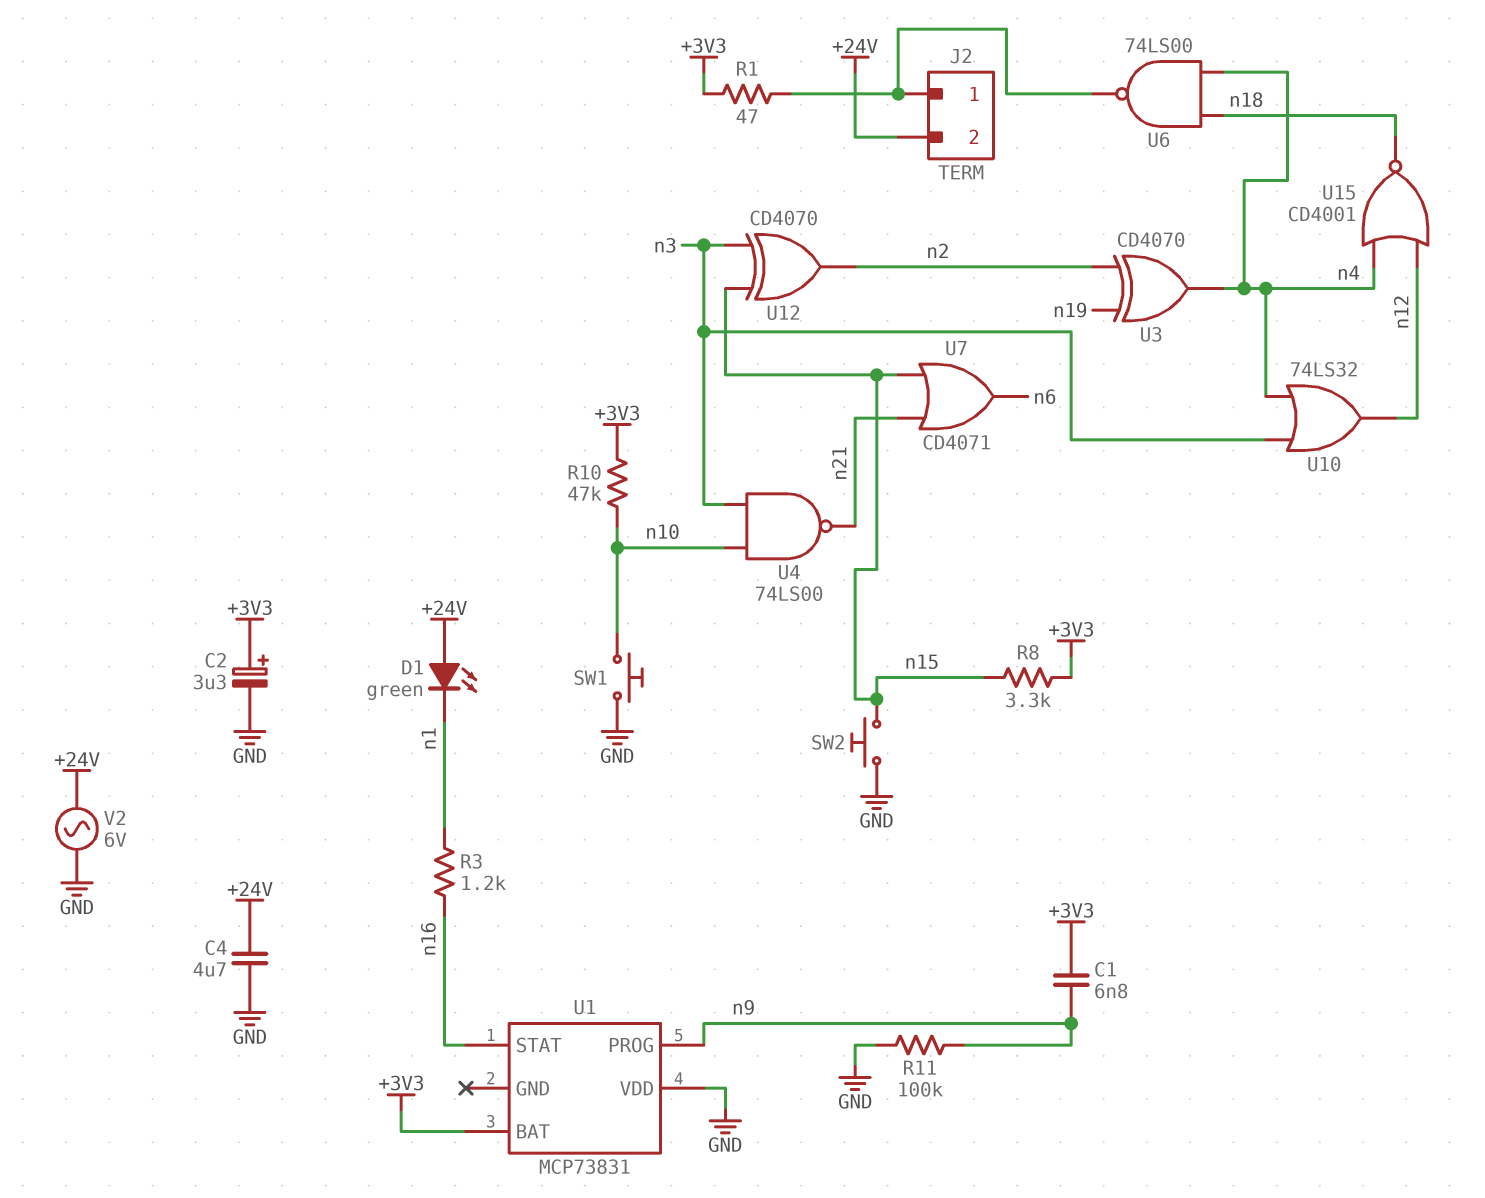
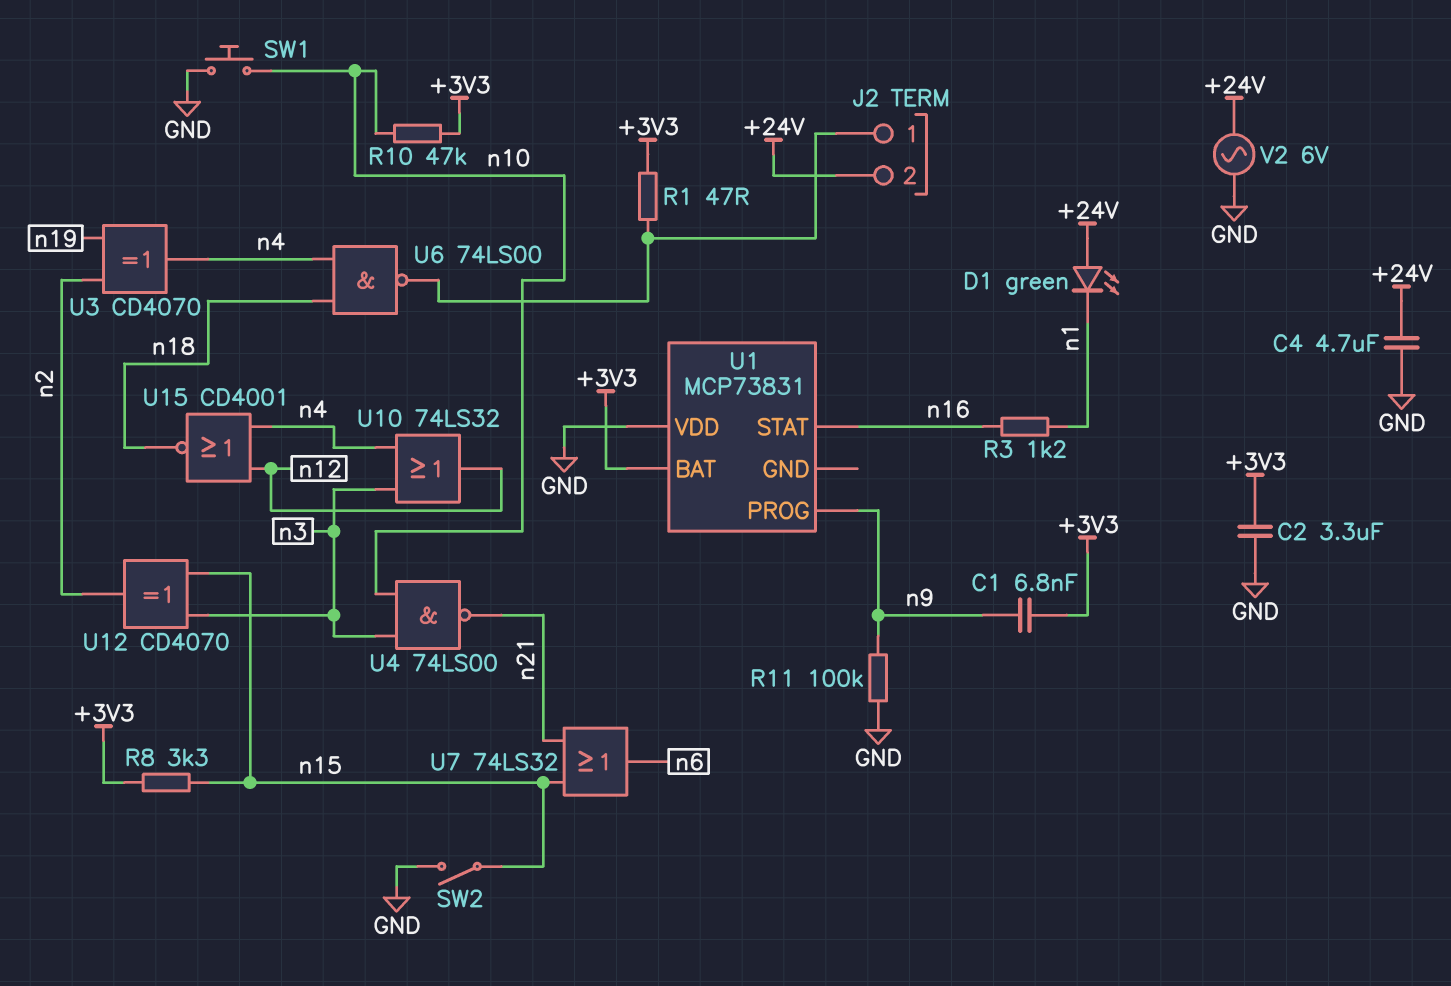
C2: 3.3uF (plus +3V3, minus GND) -> 3.3uF (+3V3, GND)
SW2: button (GND, n15) -> switch (GND, n15)
U7: OR CD4071 (in n15, in n21, out n6) -> OR 74LS32 (in n15, in n21, out n6)

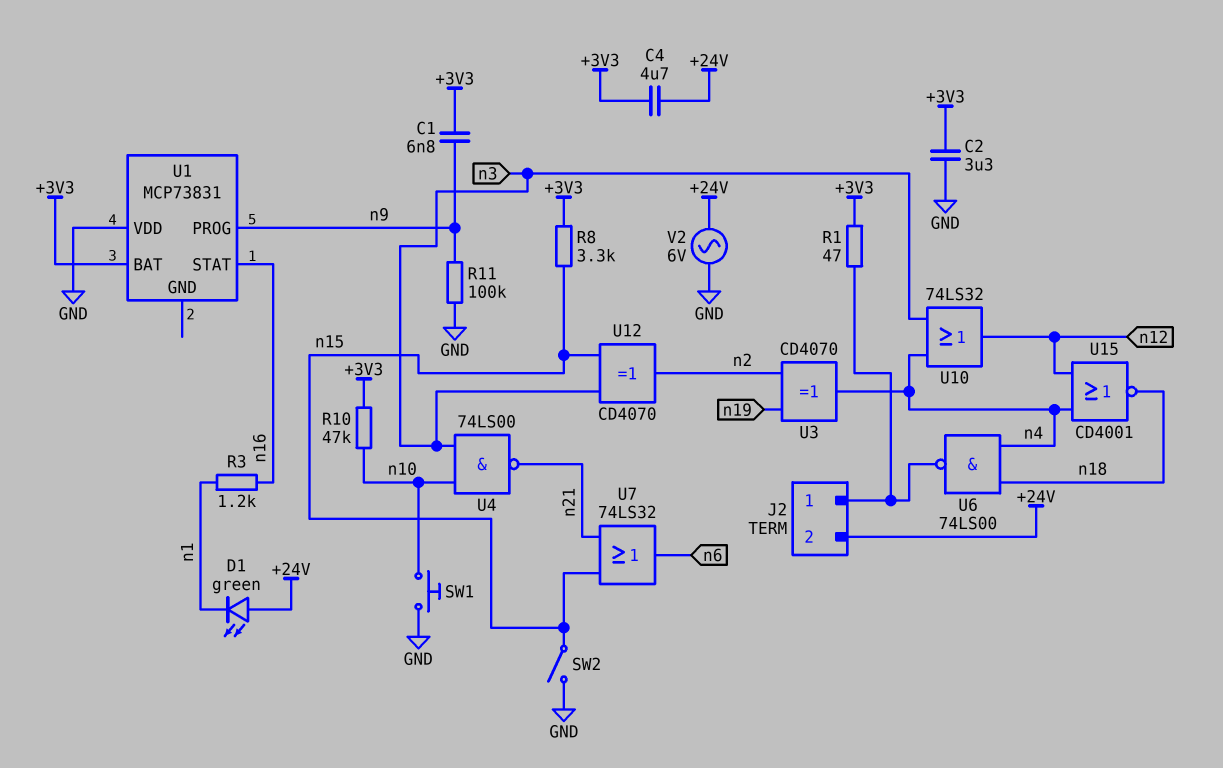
C4: 4.7uF (+24V, GND) -> 4.7uF (+3V3, +24V)

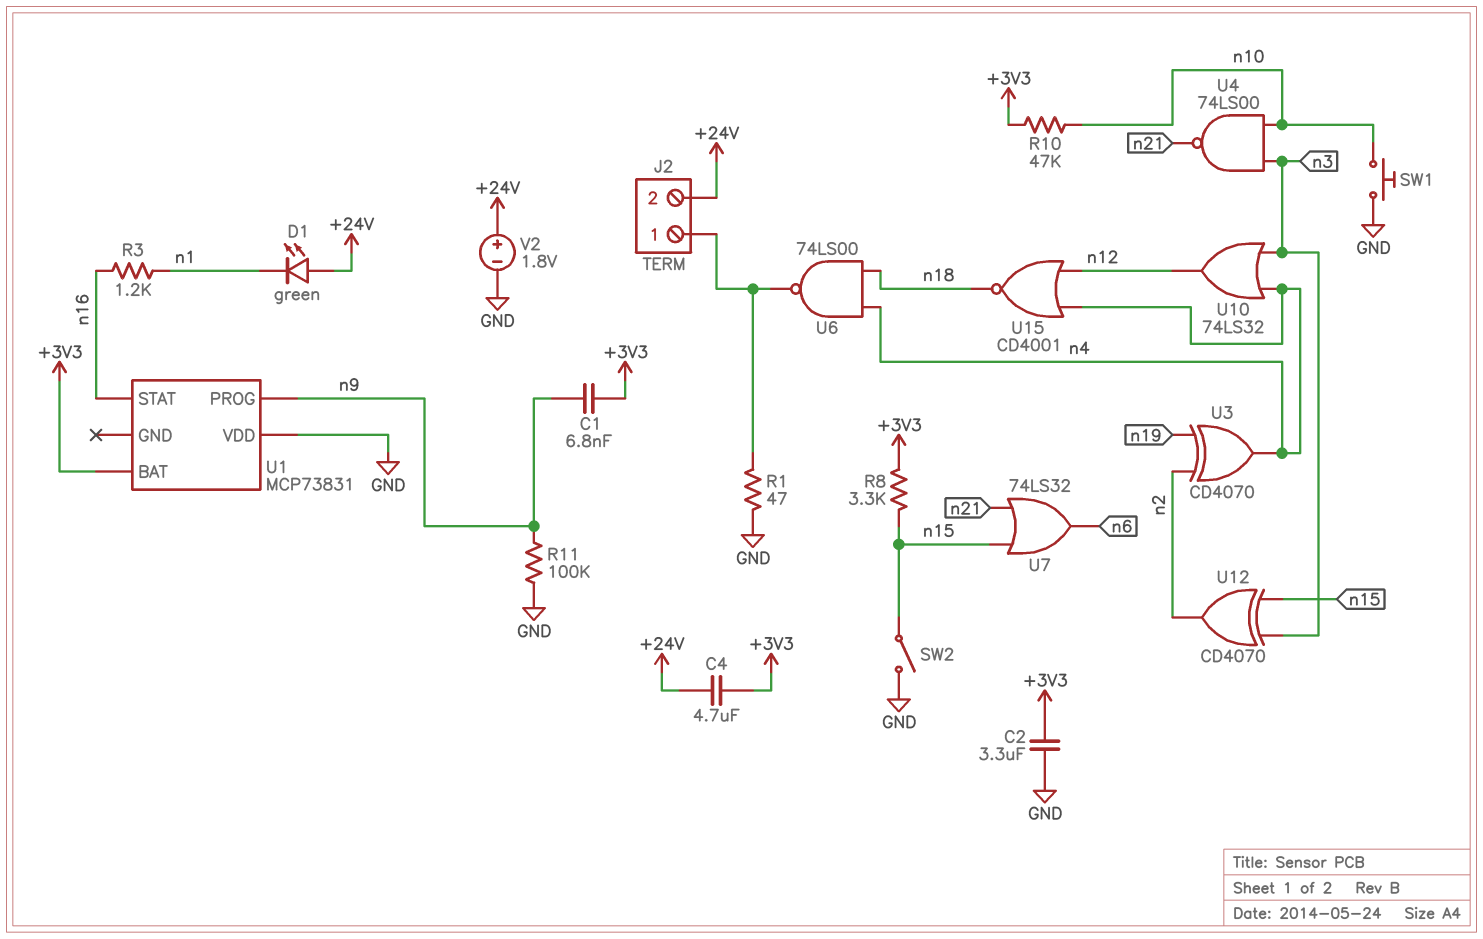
R1: 47 (+3V3, J2/1) -> 47 (GND, J2/1)
V2: AC 6V (+24V, GND) -> 1.8V (plus +24V, minus GND)

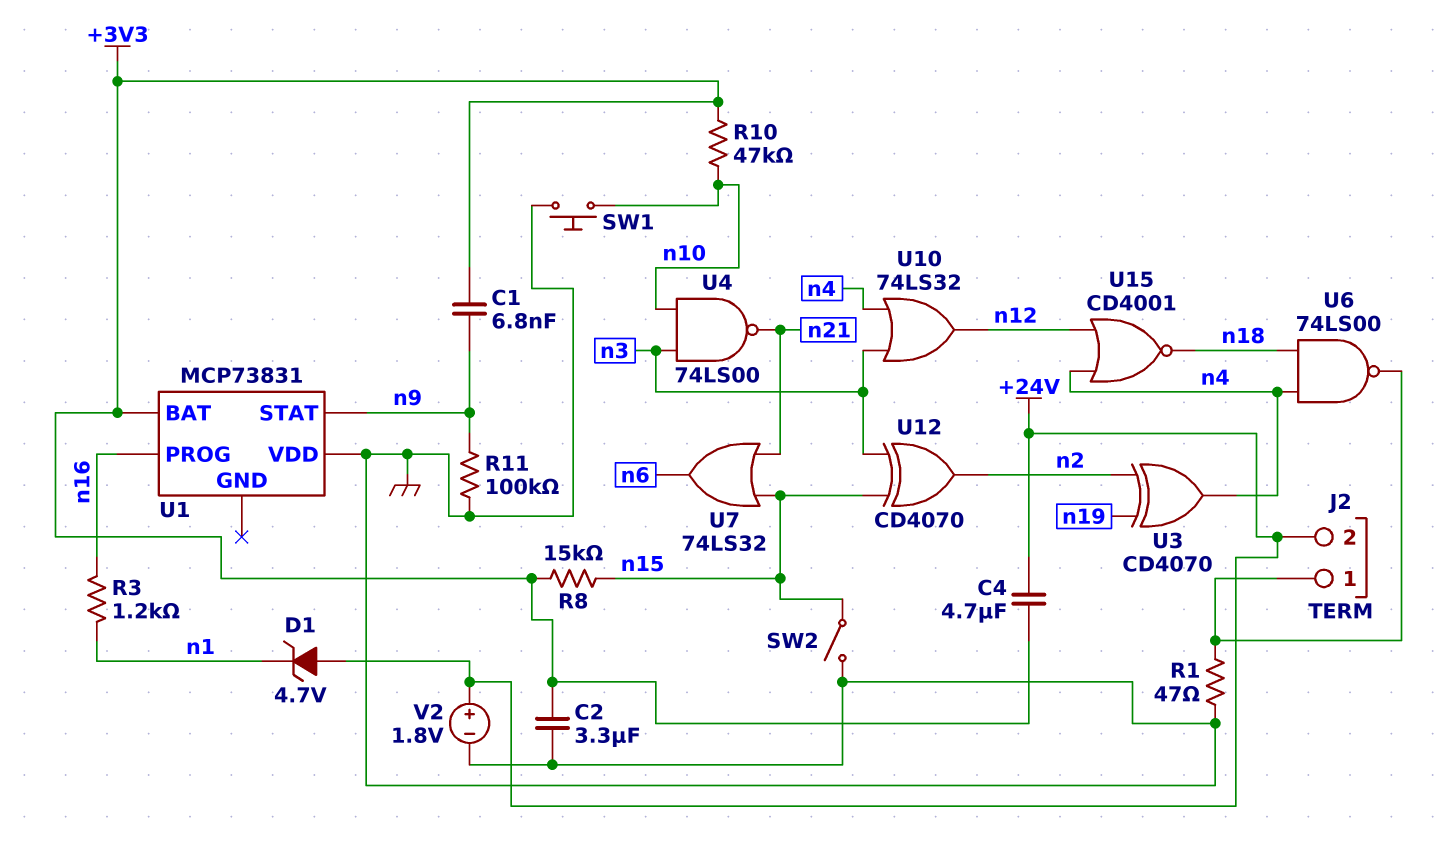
D1: LED green (A +24V, K n1) -> zener 4.7V (A +24V, K n1)
R8: 3.3k (+3V3, n15) -> 15k (+3V3, n15)
U1 pin PROG: n9 -> n16
U1 pin STAT: n16 -> n9

